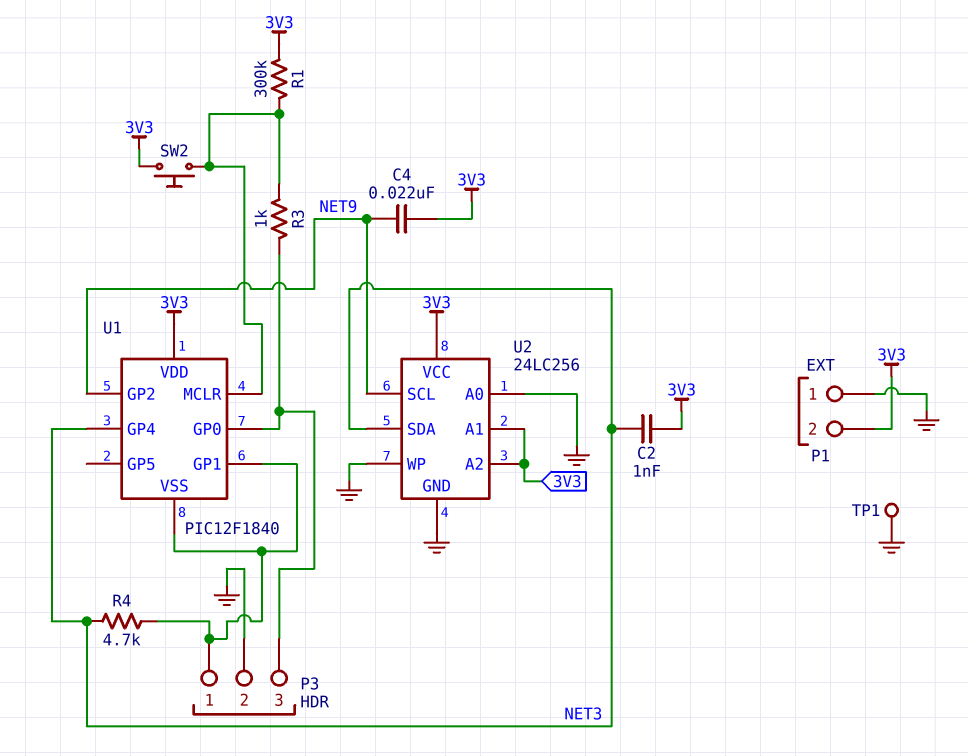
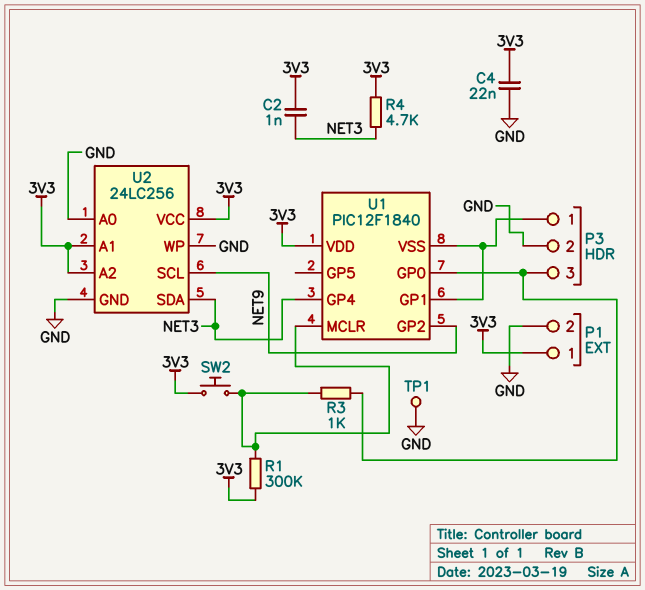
C4: 22nF (3V3, NET9) -> 22nF (3V3, GND)
P1 pin 1: GND -> 3V3
P1 pin 2: 3V3 -> GND
R4: 4.7k (NET3, P3/1) -> 4.7k (3V3, NET3)

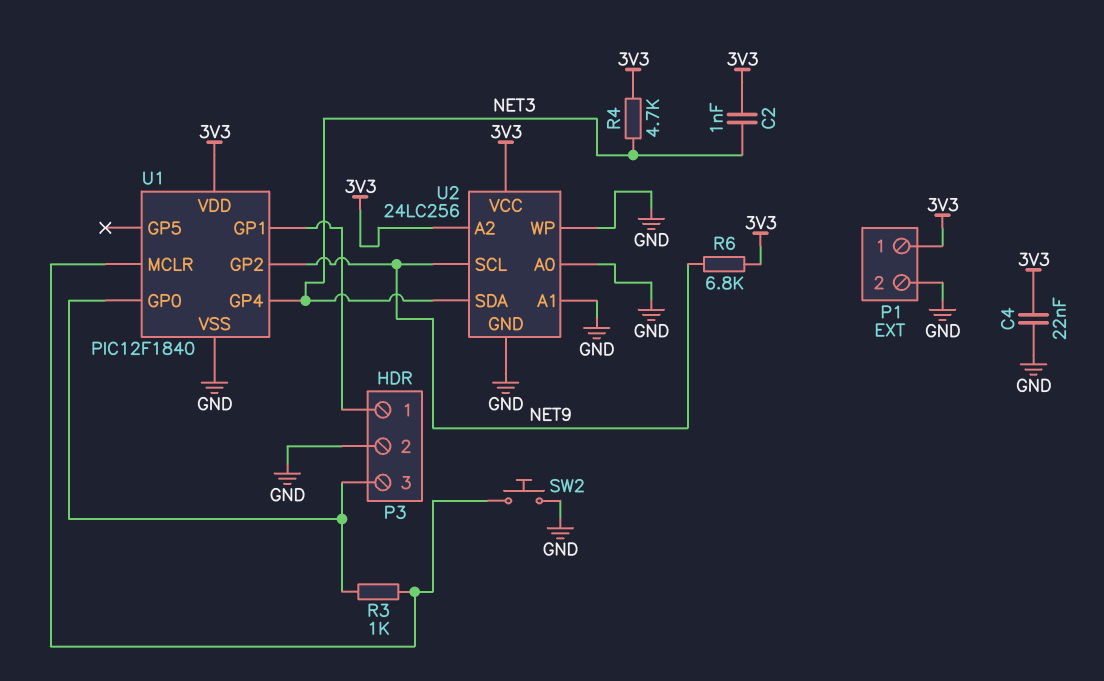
R1: 300k (3V3, U1/MCLR) -> none
R6: none -> 6.8k (3V3, NET9)
SW2: button (3V3, U1/MCLR) -> button (GND, U1/MCLR)
TP1: test point (GND) -> none
U1 pin VSS: P3/1 -> GND
U2 pin A1: 3V3 -> GND

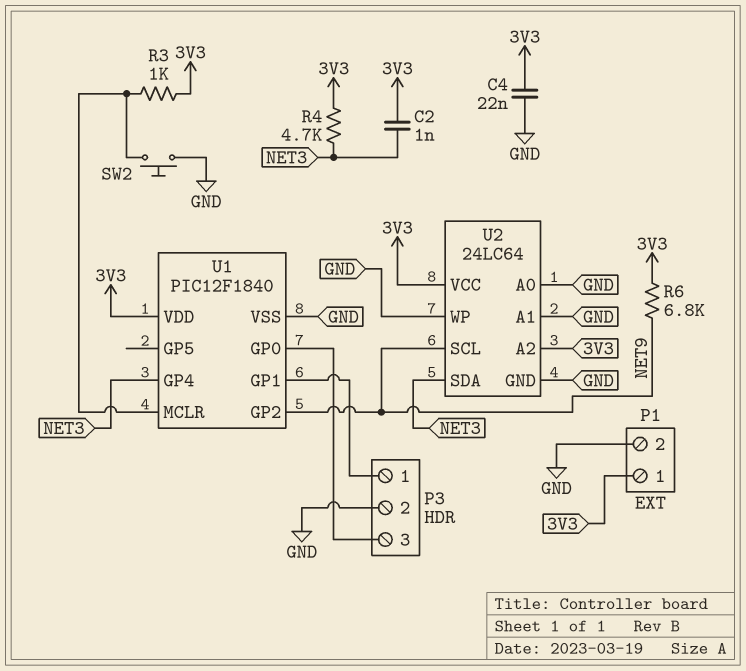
R3: 1k (P3/3, U1/MCLR) -> 1k (3V3, U1/MCLR)
U2: 24LC256 -> 24LC64

